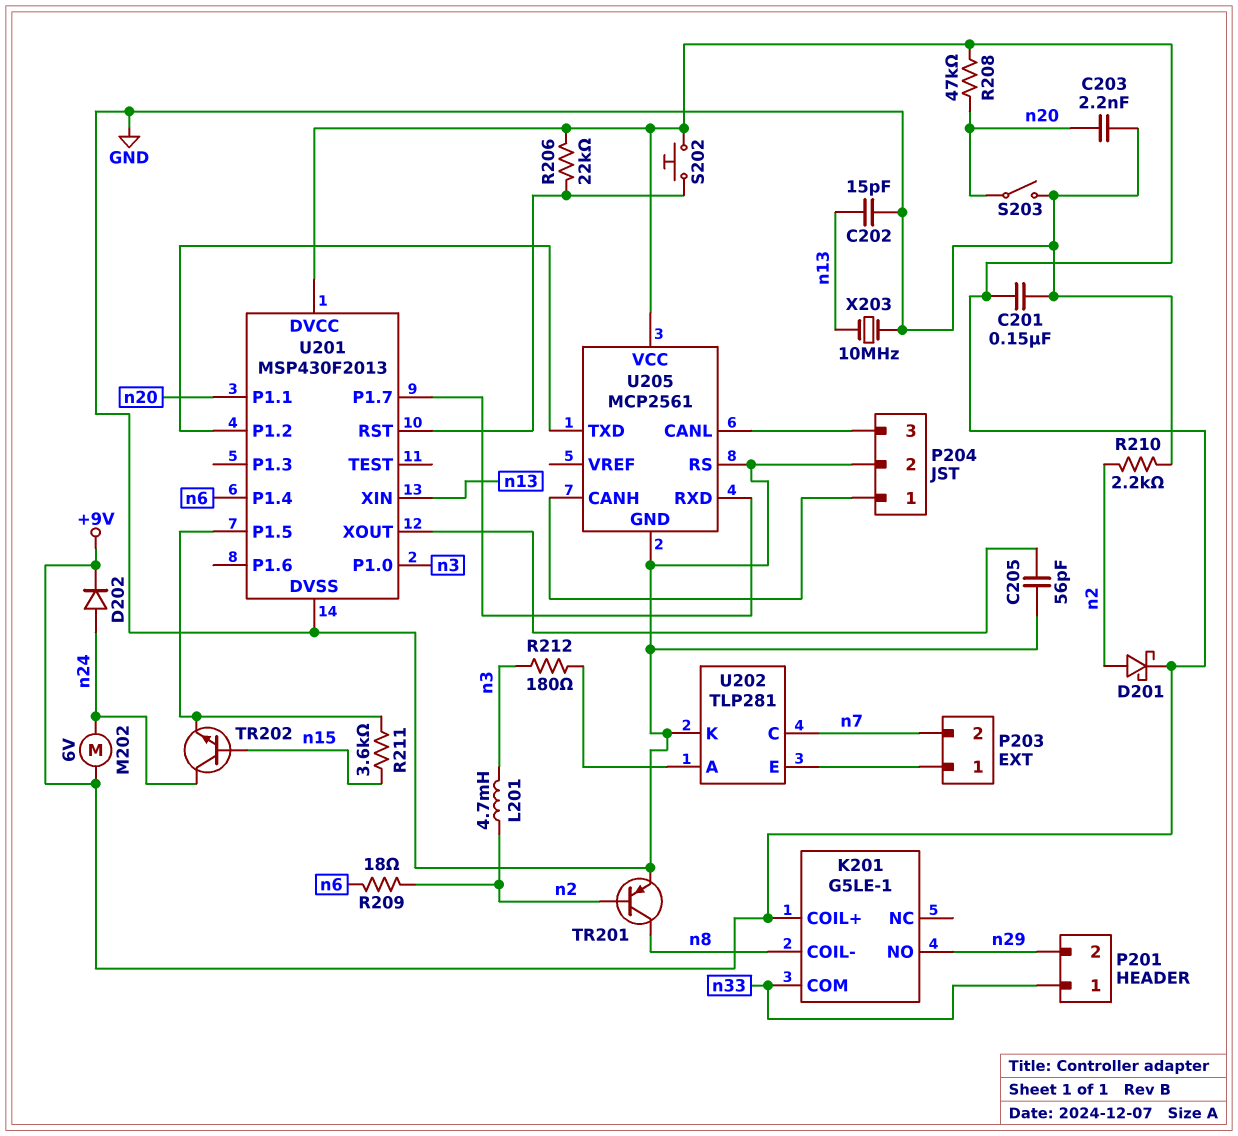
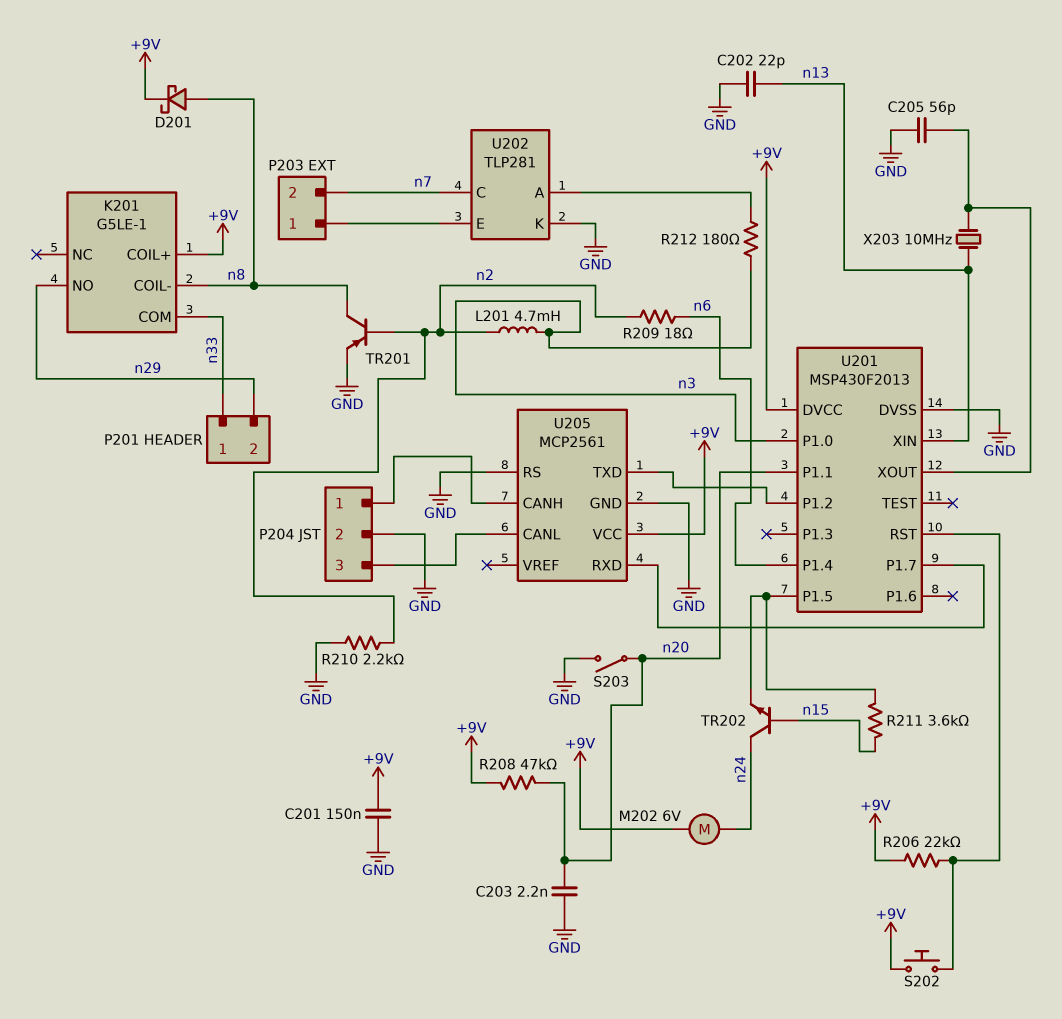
C202: 15pF (GND, n13) -> 22pF (GND, n13)
D201: schottky (A n2, K +9V) -> schottky (A n8, K +9V)
D202: diode (A n24, K +9V) -> none
X203: 10MHz (GND, n13) -> 10MHz (U201/XOUT, n13)

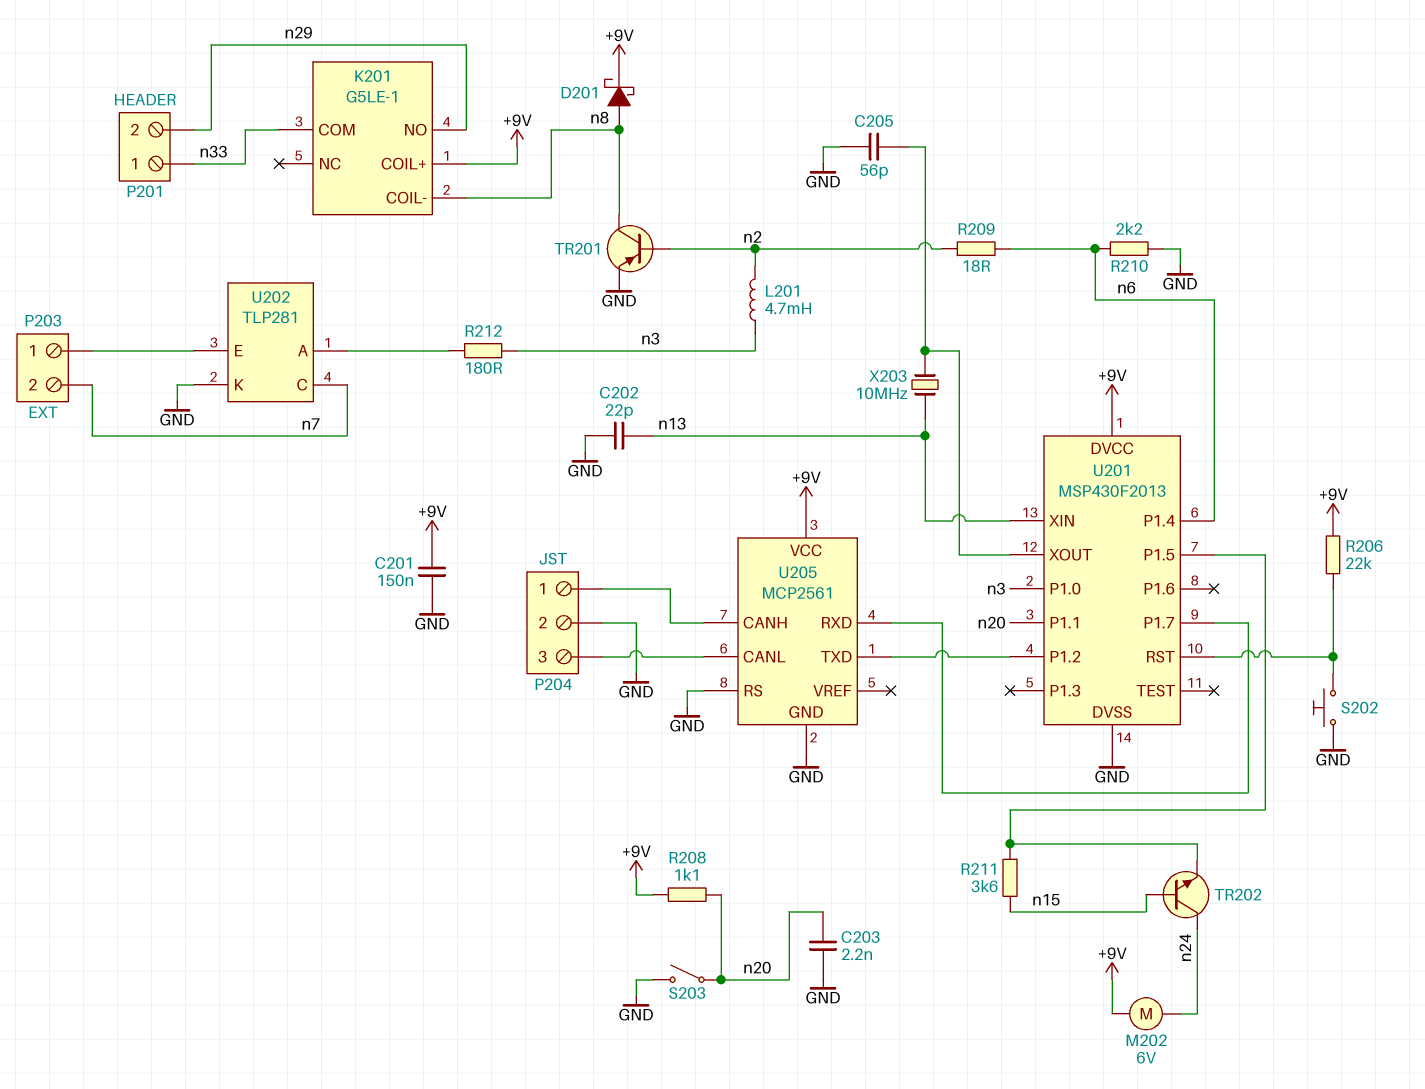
R208: 47k (+9V, n20) -> 1.1k (+9V, n20)
R210: 2.2k (GND, n2) -> 2.2k (GND, n6)
S202: button (+9V, U201/RST) -> button (GND, U201/RST)

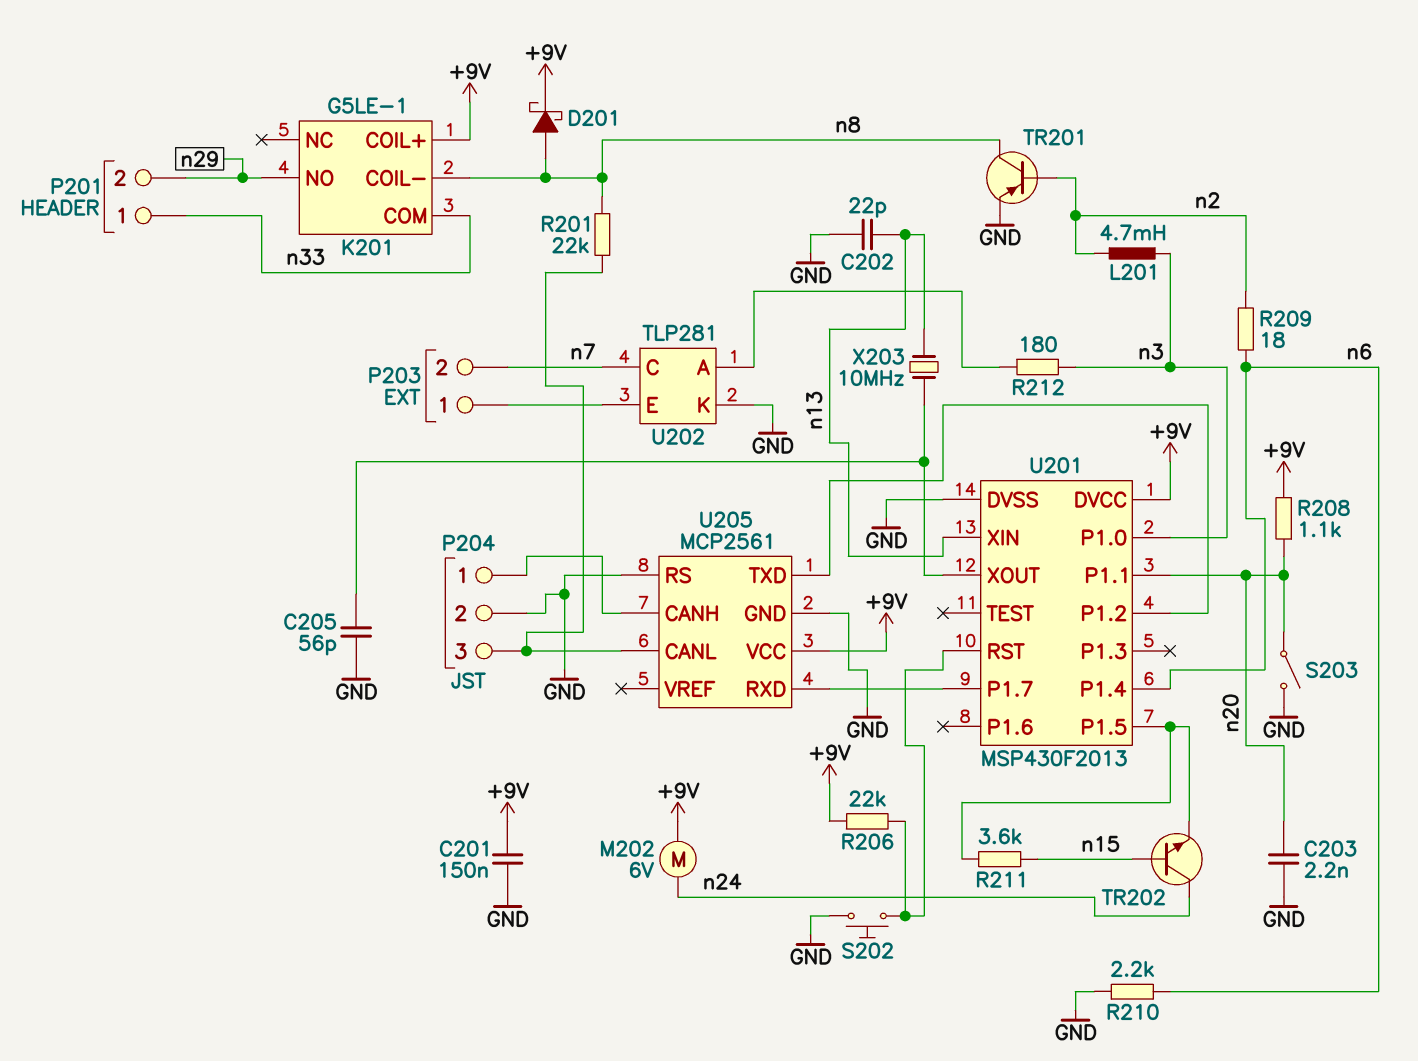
R201: none -> 22k (P204/3, n8)

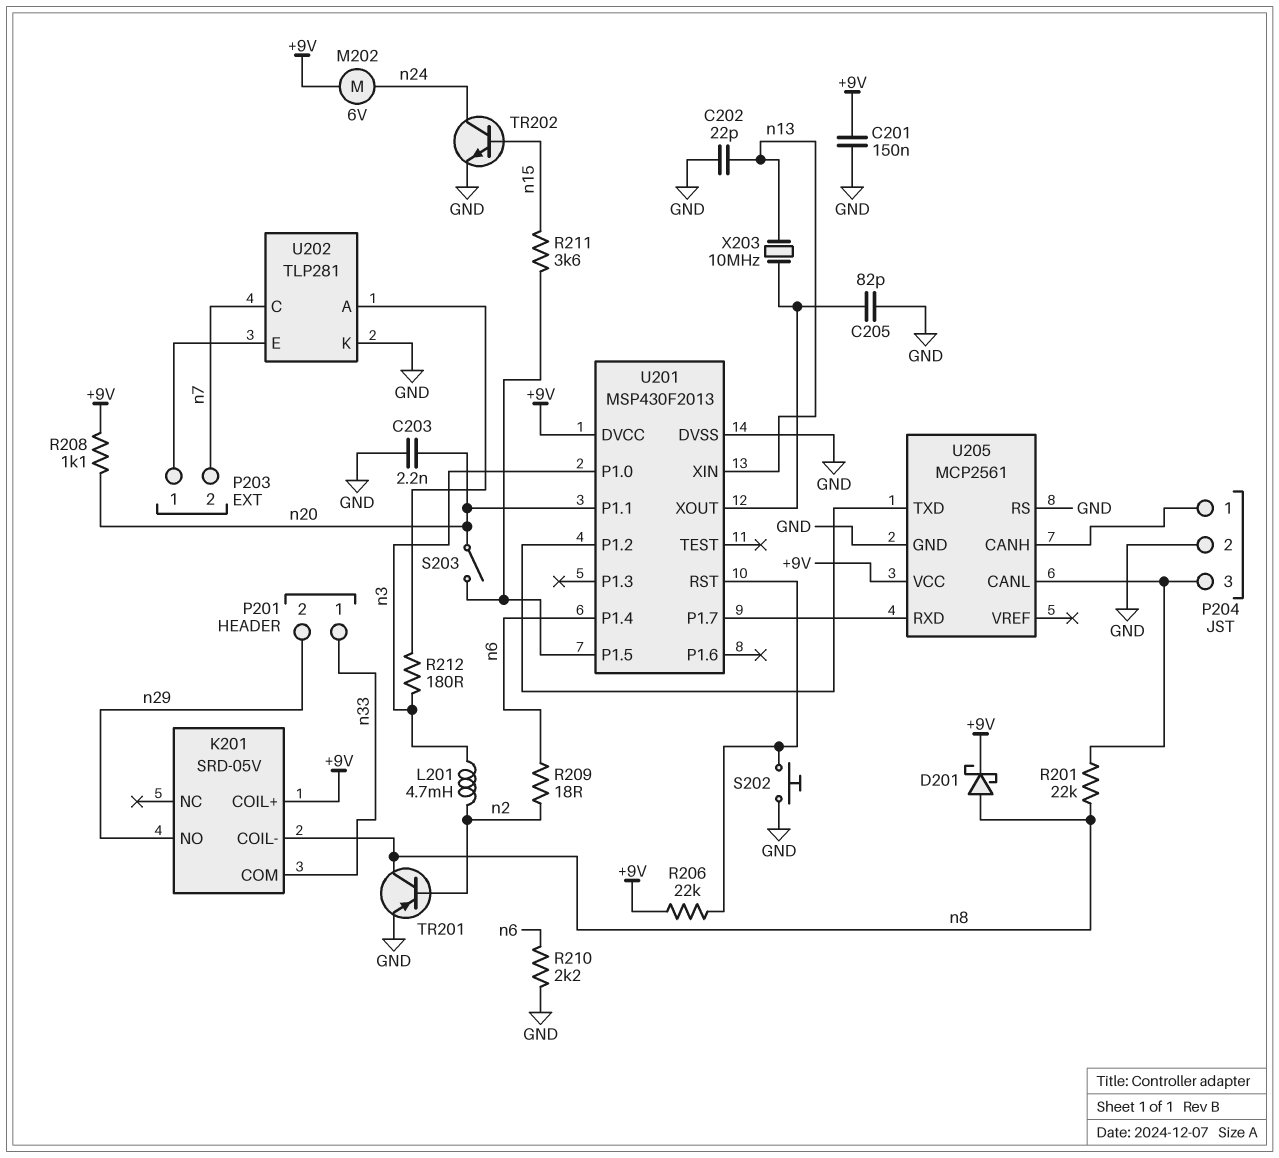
C205: 56pF (GND, U201/XOUT) -> 82pF (GND, U201/XOUT)
K201: G5LE-1 -> SRD-05V
S203: switch (GND, n20) -> switch (U201/P1.5, n20)
TR202: NPN (B n15, C n24, E U201/P1.5) -> NPN (B n15, C n24, E GND)

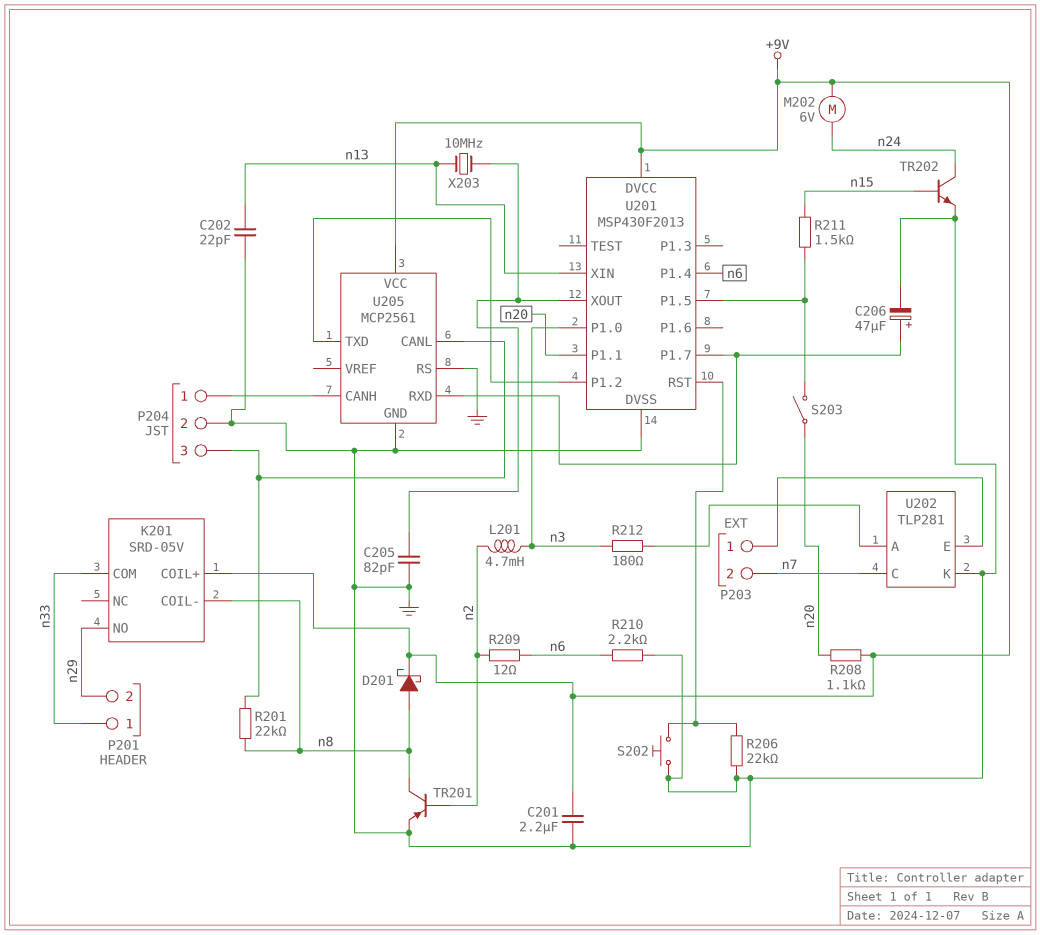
C201: 150nF (+9V, GND) -> 2.2uF (+9V, GND)
C203: 2.2nF (GND, n20) -> none
C206: none -> 47uF (plus U201/P1.7, minus GND)
R206: 22k (+9V, U201/RST) -> 22k (GND, U201/RST)
R209: 18 (n2, n6) -> 12 (n2, n6)
R211: 3.6k (U201/P1.5, n15) -> 1.5k (U201/P1.5, n15)

